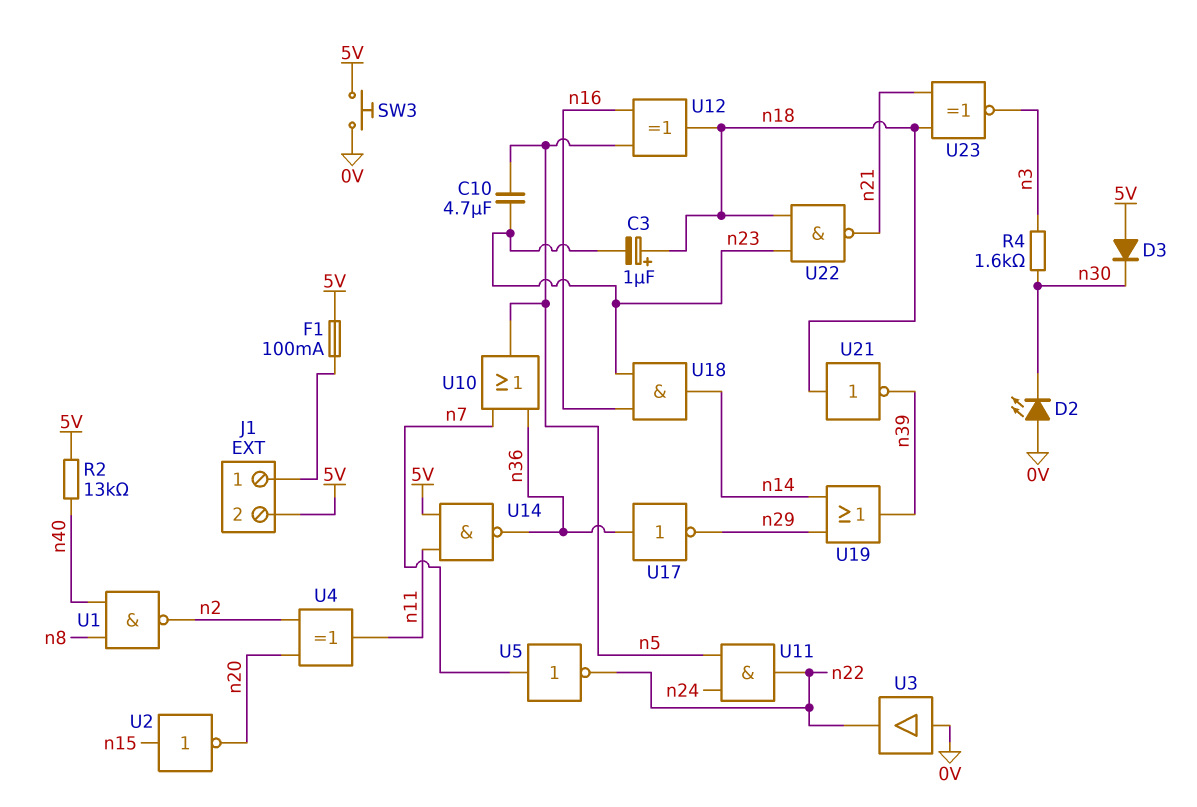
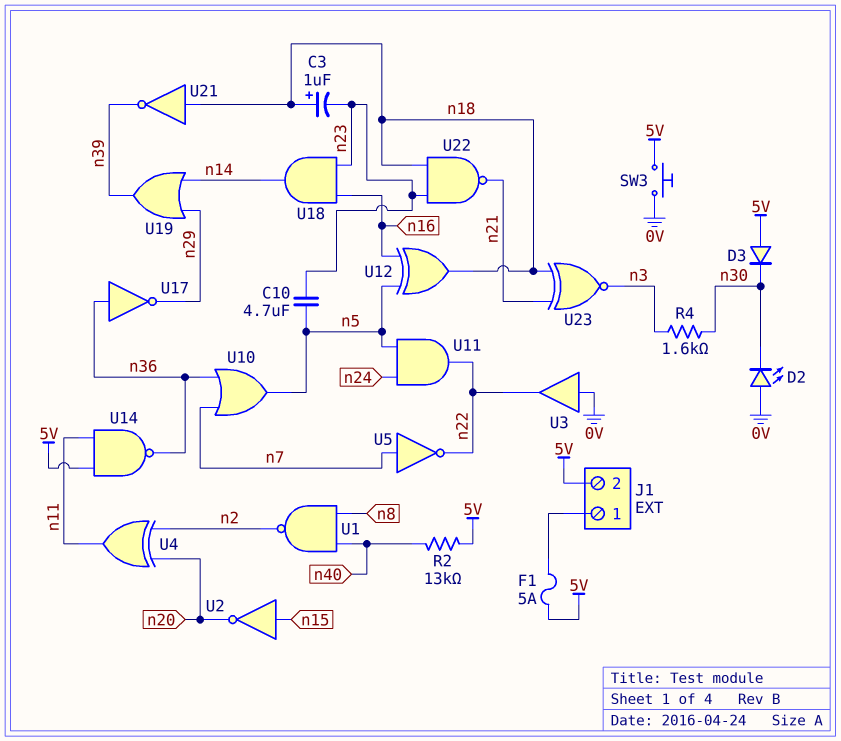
F1: 100mA (5V, J1/1) -> 5A (5V, J1/1)

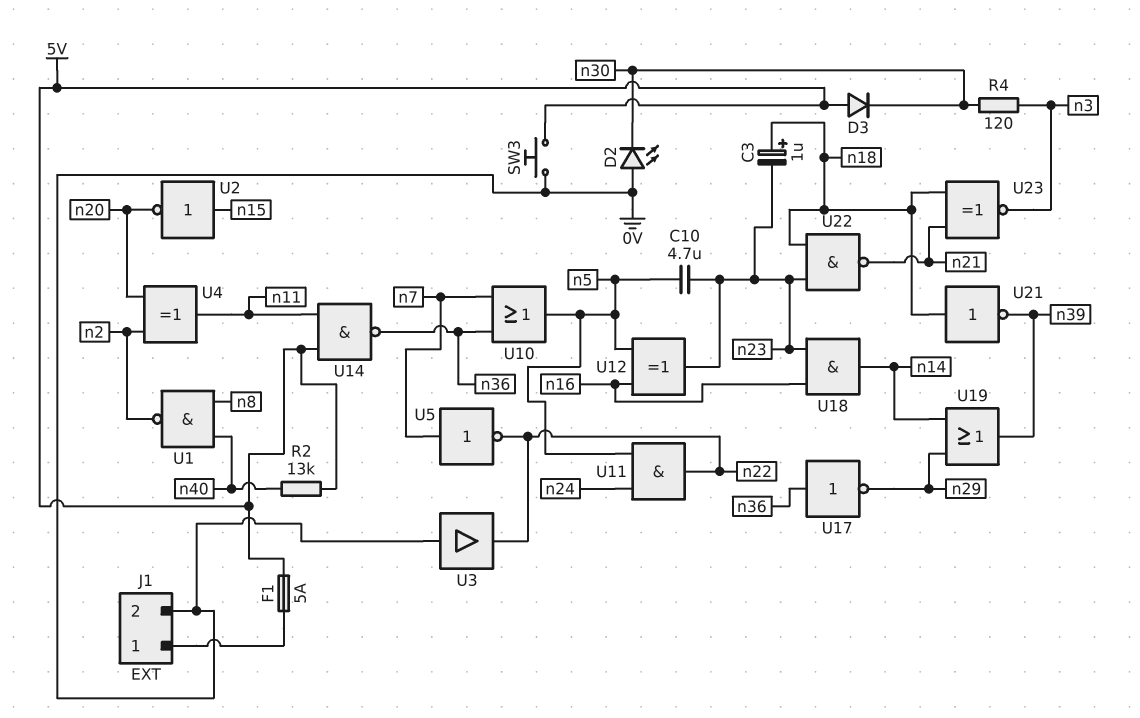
J1 pin 2: 5V -> 0V
R4: 1.6k (n3, n30) -> 120 (n3, n30)
U12: XOR (in n5, in n16, out n18) -> XOR (in n5, in n16, out n23)

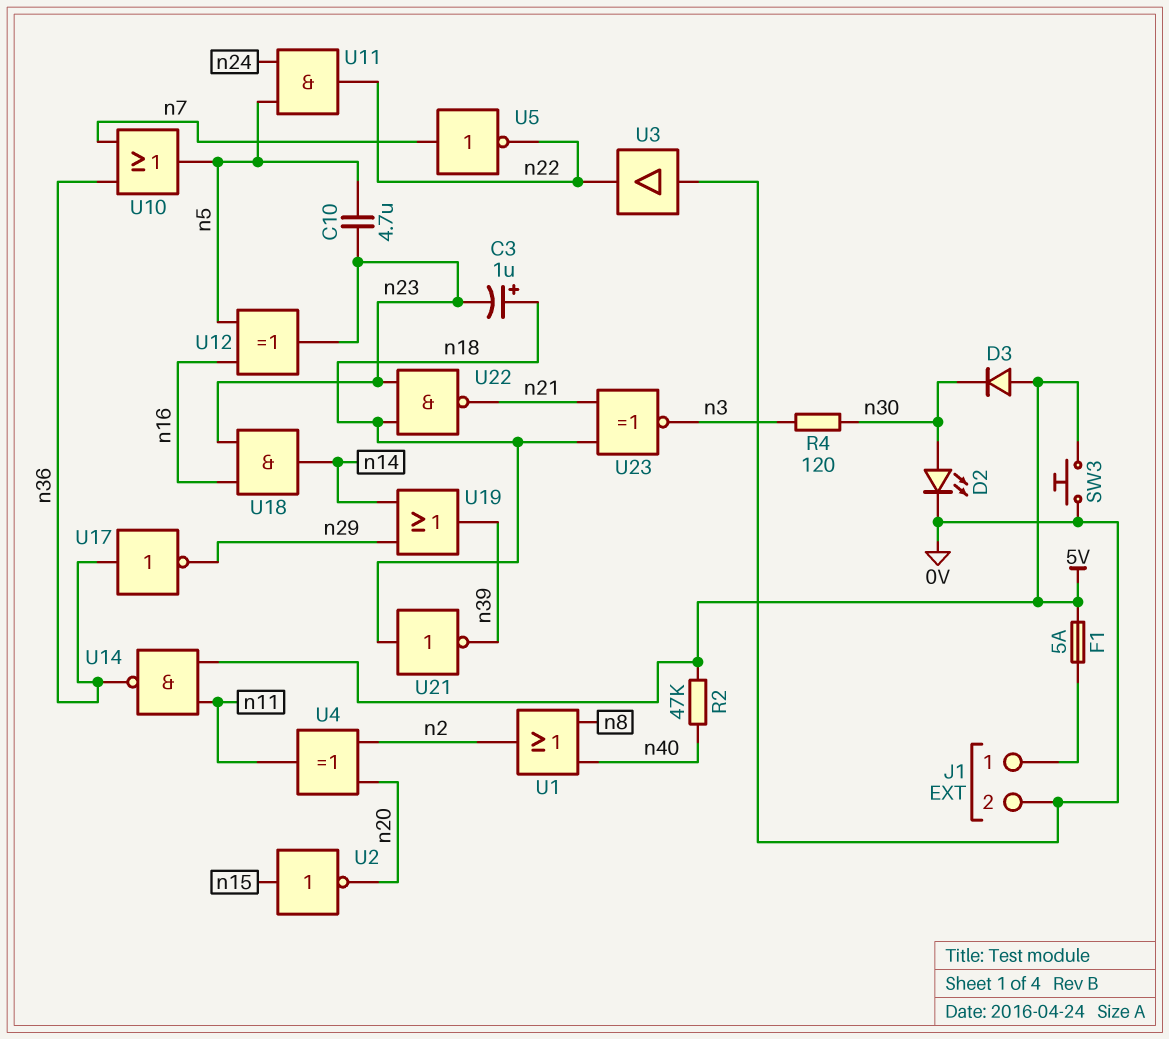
D2: LED (A 0V, K n30) -> LED (A n30, K 0V)
R2: 13k (5V, n40) -> 47k (5V, n40)
U1: NAND (in n8, in n40, out n2) -> OR (in n8, in n40, out n2)

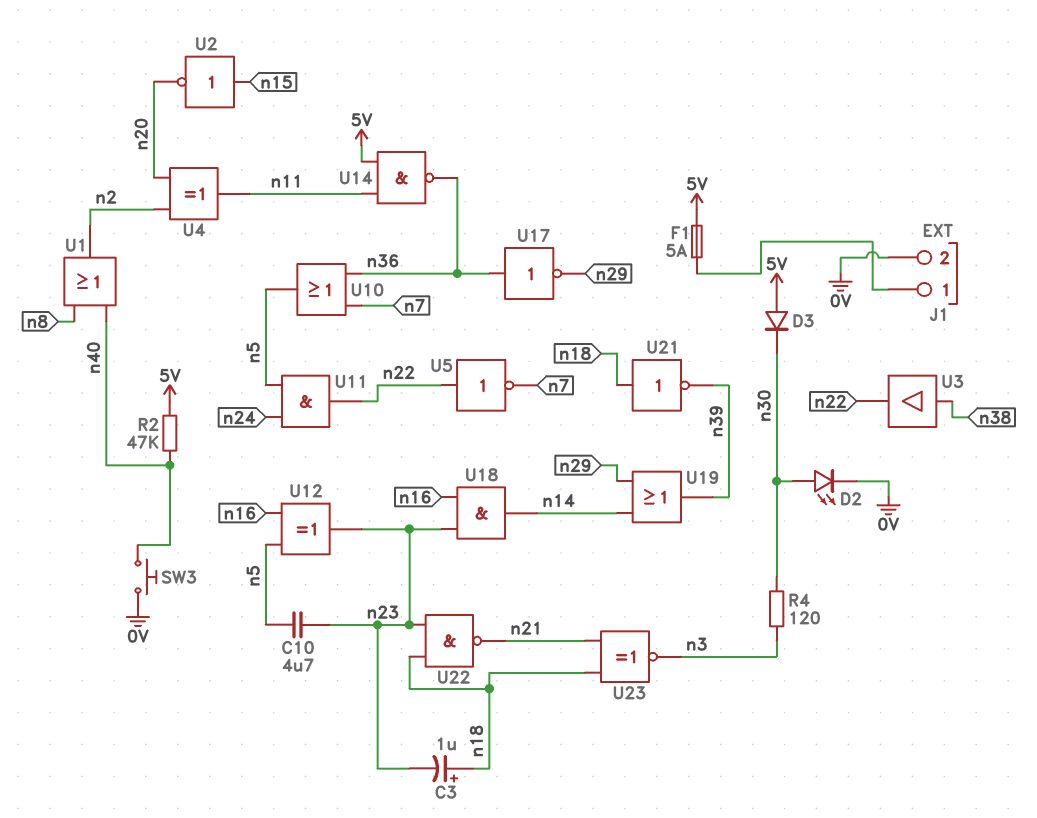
SW3: button (0V, 5V) -> button (0V, n40)
U3: buffer (in 0V, out n22) -> buffer (in n38, out n22)
U5: NOT (in n7, out n22) -> NOT (in n22, out n7)

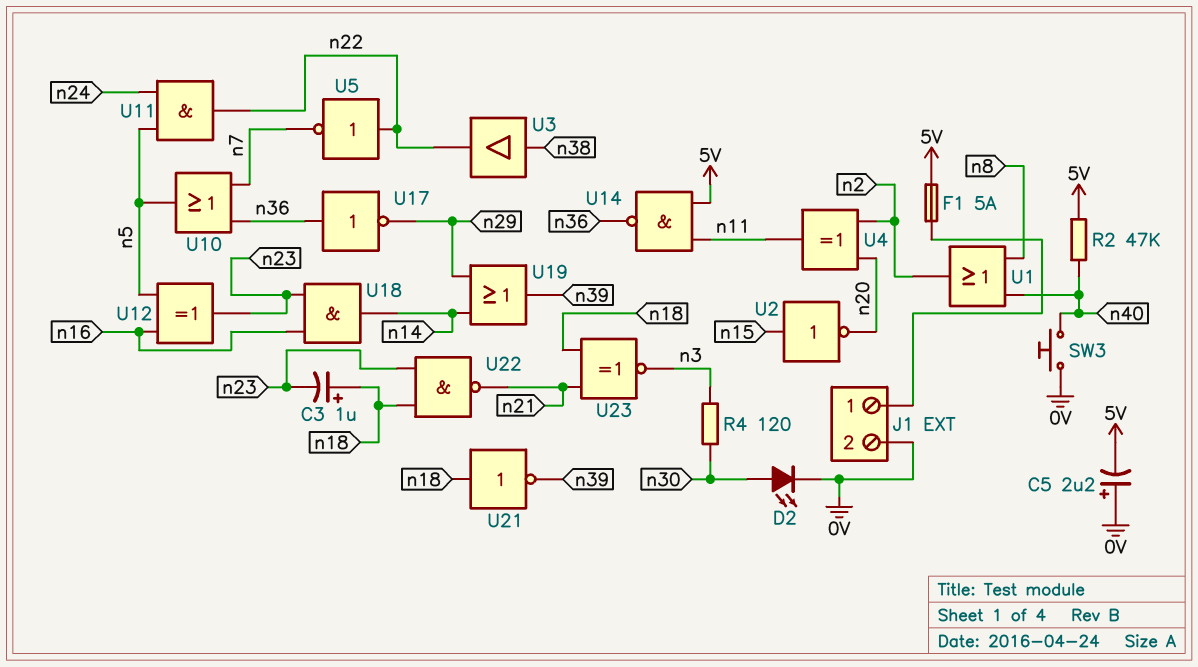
C5: none -> 2.2uF (plus 0V, minus 5V)
C10: 4.7uF (n5, n23) -> none
D3: diode (A 5V, K n30) -> none

